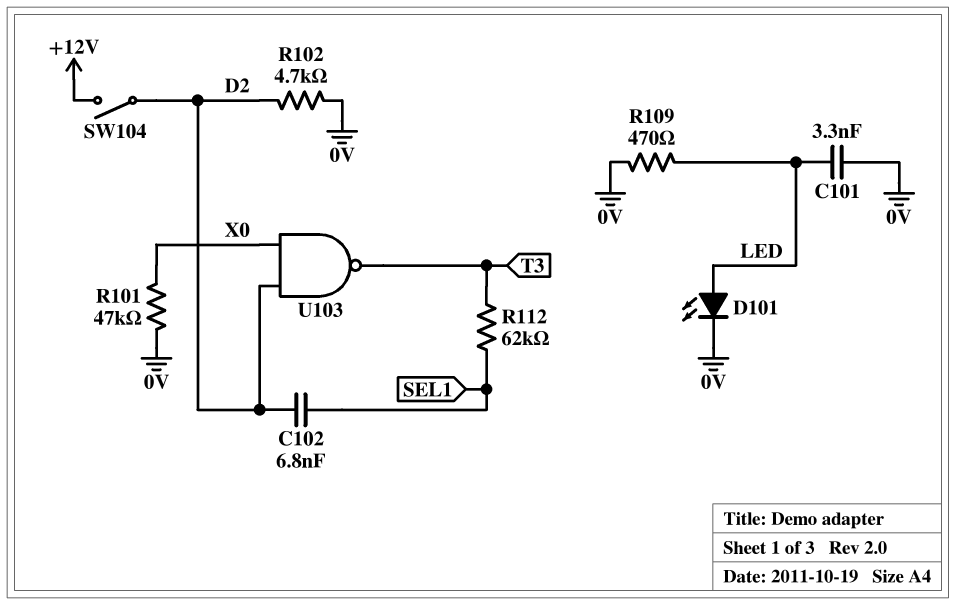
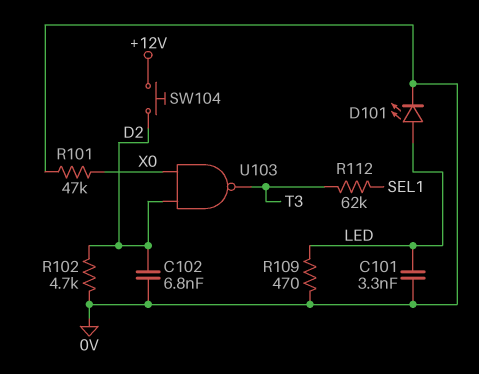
C102: 6.8nF (D2, SEL1) -> 6.8nF (0V, D2)
SW104: switch (+12V, D2) -> button (+12V, D2)

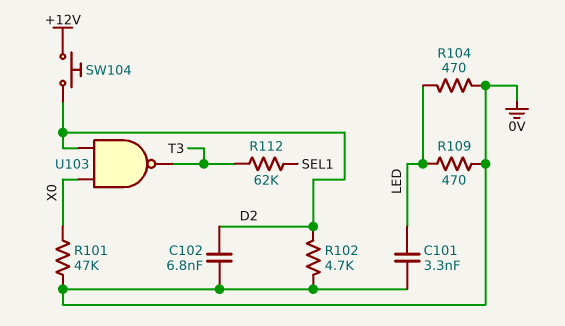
D101: LED (A LED, K 0V) -> none
R104: none -> 470 (0V, LED)

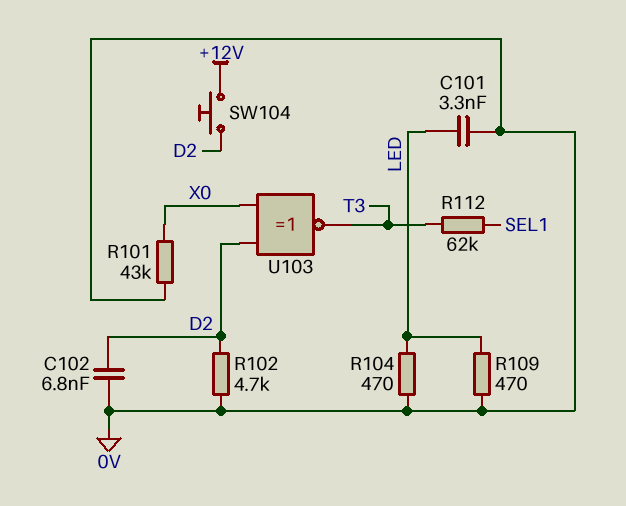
R101: 47k (0V, X0) -> 43k (0V, X0)
U103: NAND (in D2, in X0, out T3) -> XNOR (in D2, in X0, out T3)

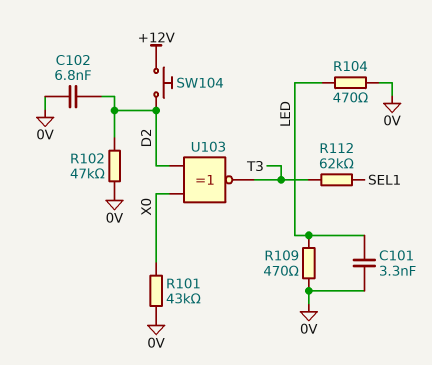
R102: 4.7k (0V, D2) -> 47k (0V, D2)

